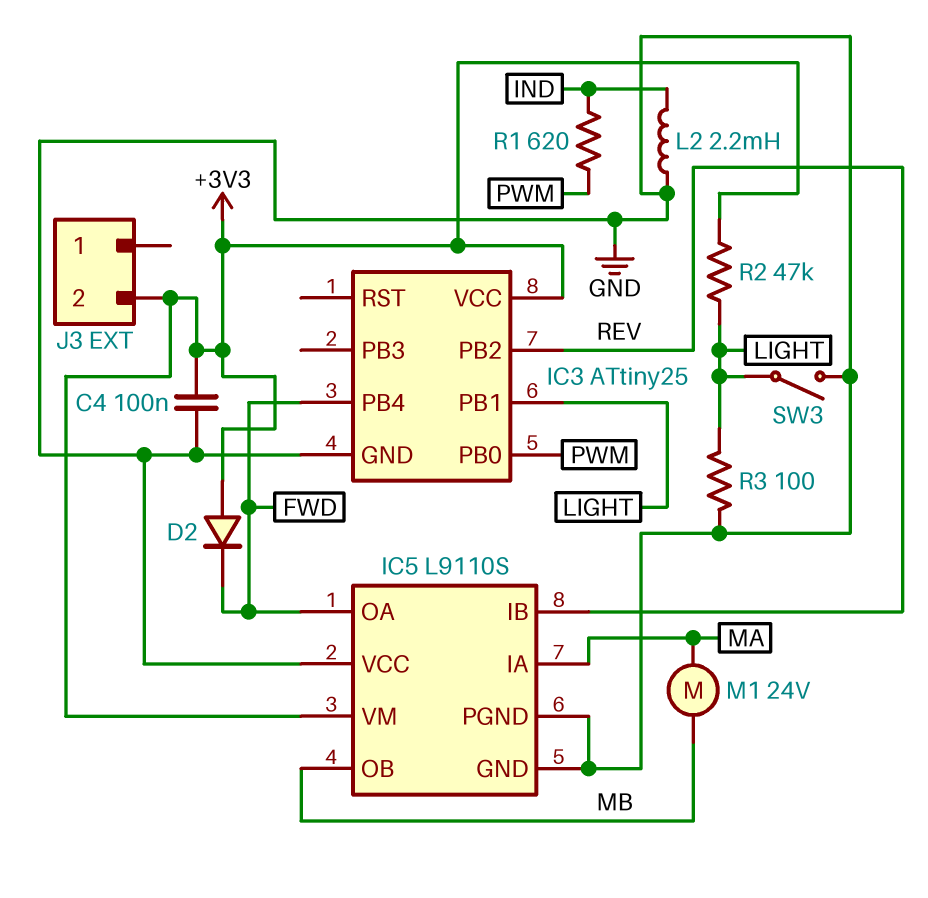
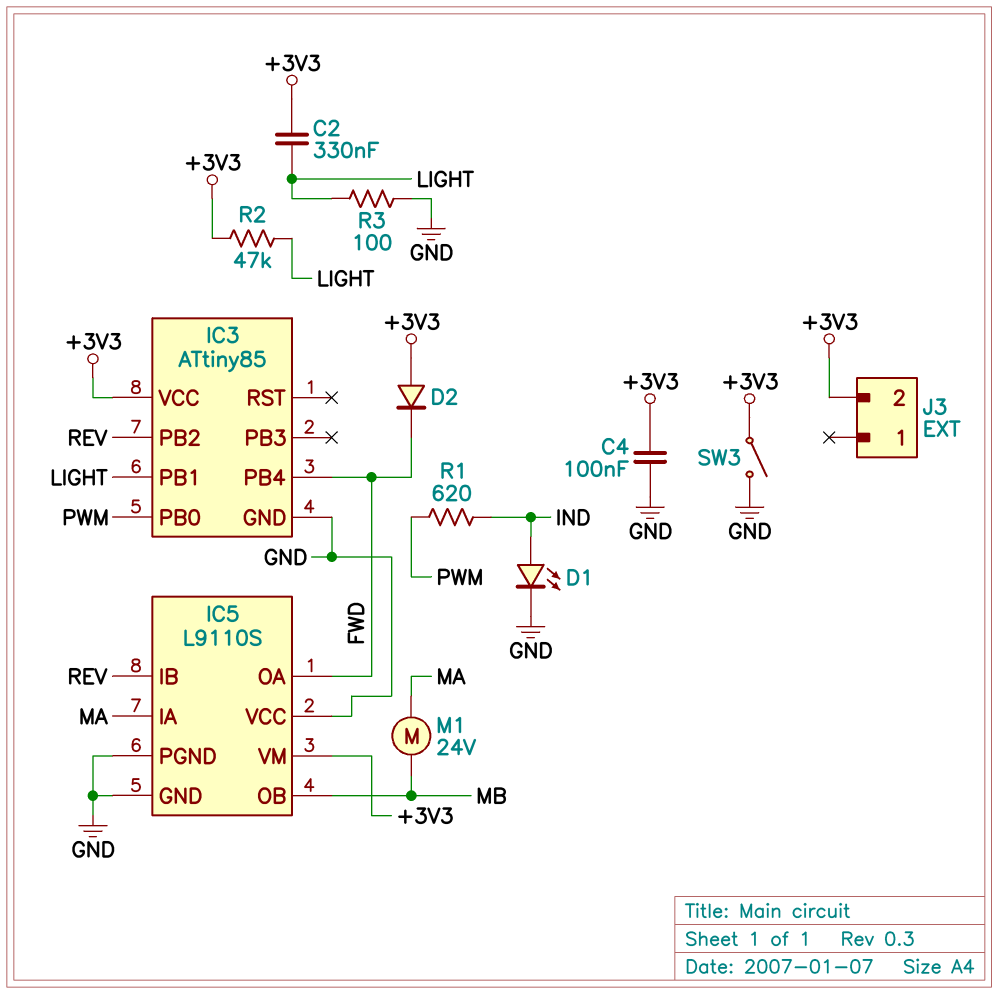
C2: none -> 330nF (+3V3, LIGHT)
D1: none -> LED (A IND, K GND)
IC3: ATtiny25 -> ATtiny85
L2: 2.2mH (GND, IND) -> none
SW3: switch (GND, LIGHT) -> switch (+3V3, GND)

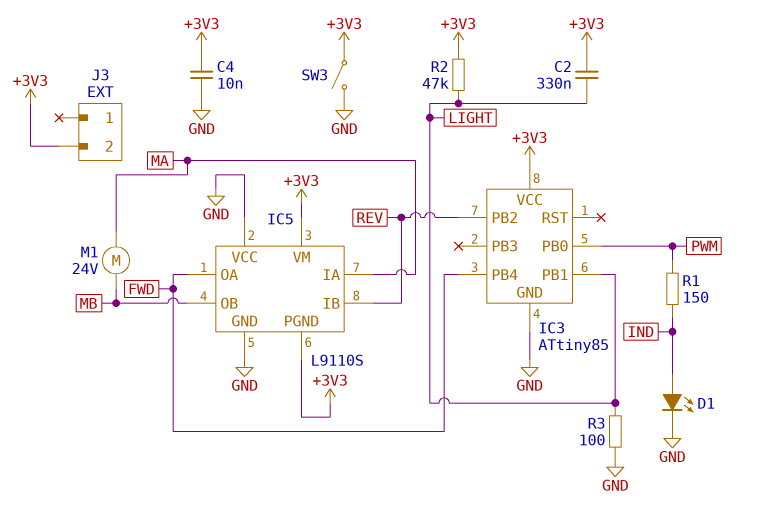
C4: 100nF (+3V3, GND) -> 10nF (+3V3, GND)
D2: diode (A +3V3, K FWD) -> none
IC5 pin PGND: GND -> +3V3
R1: 620 (IND, PWM) -> 150 (IND, PWM)

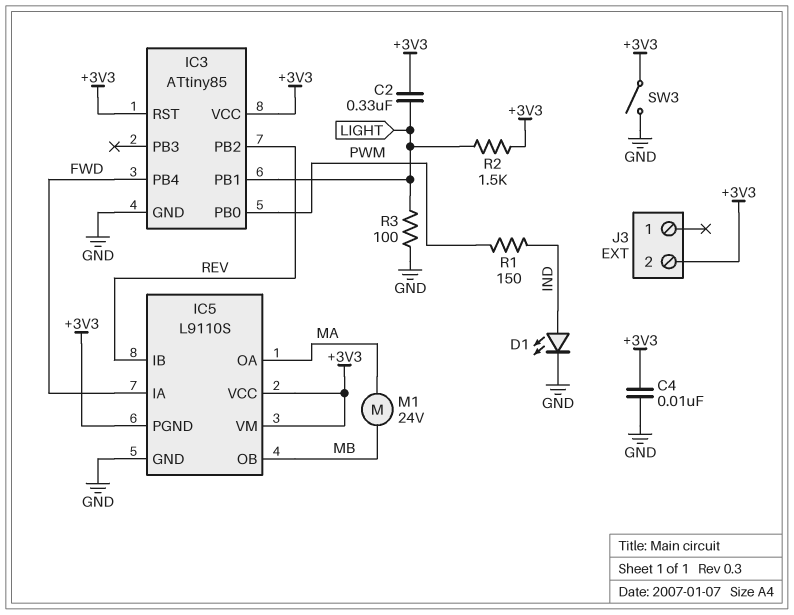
IC3 pin RST: none -> +3V3
IC5 pin IA: MA -> FWD
IC5 pin OA: FWD -> MA
IC5 pin VCC: GND -> +3V3
R2: 47k (+3V3, LIGHT) -> 1.5k (+3V3, LIGHT)

